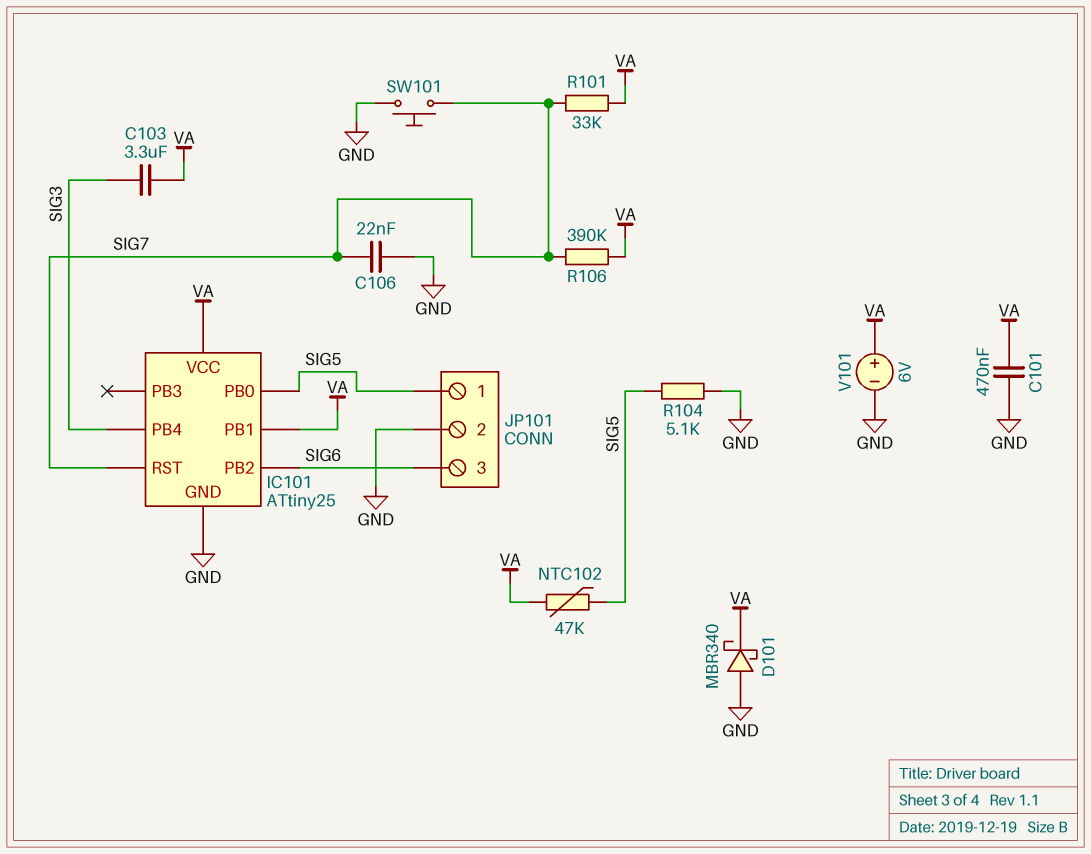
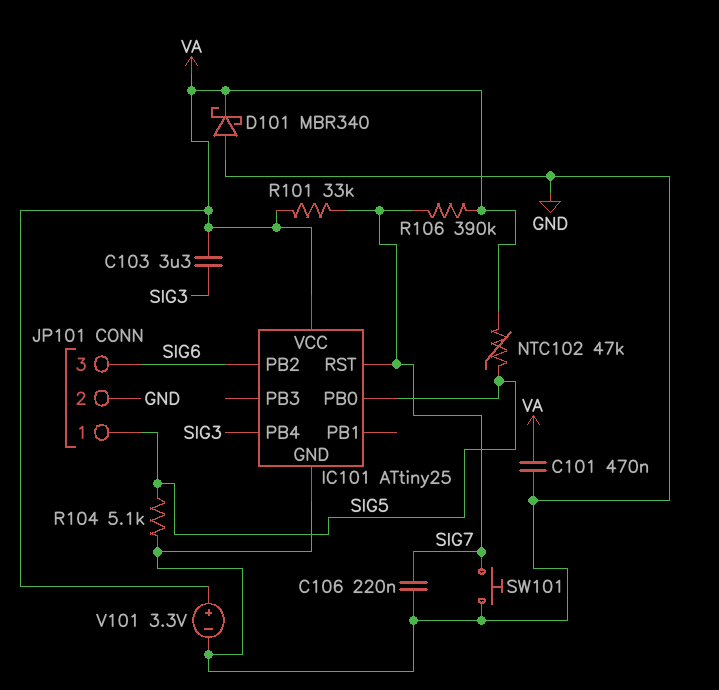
C106: 22nF (GND, SIG7) -> 220nF (GND, SIG7)
IC101 pin PB1: VA -> none
V101: 6V (plus VA, minus GND) -> 3.3V (plus VA, minus GND)

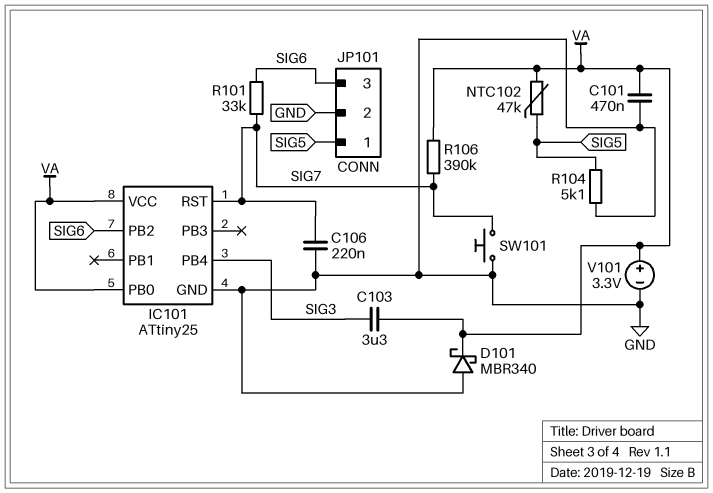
IC101 pin PB0: SIG5 -> VA
R101: 33k (SIG7, VA) -> 33k (SIG6, SIG7)

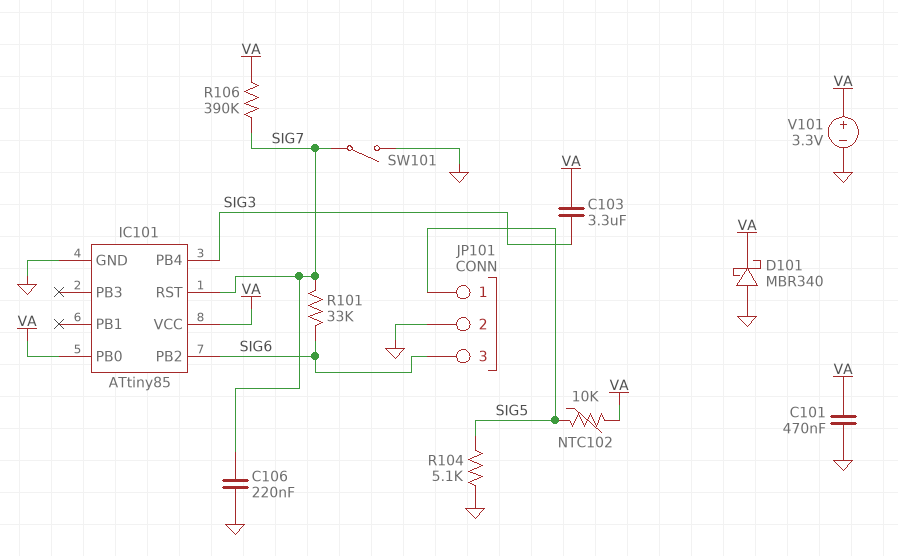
IC101: ATtiny25 -> ATtiny85
NTC102: 47k (SIG5, VA) -> 10k (SIG5, VA)
SW101: button (GND, SIG7) -> switch (GND, SIG7)

